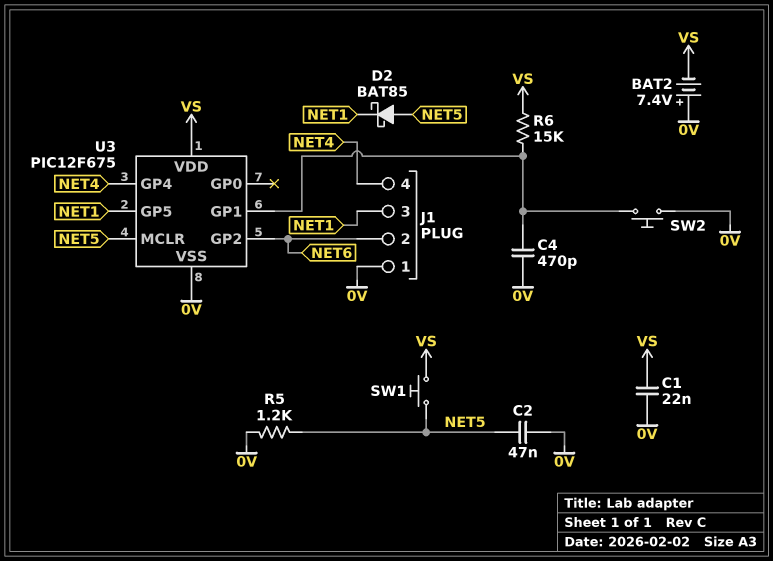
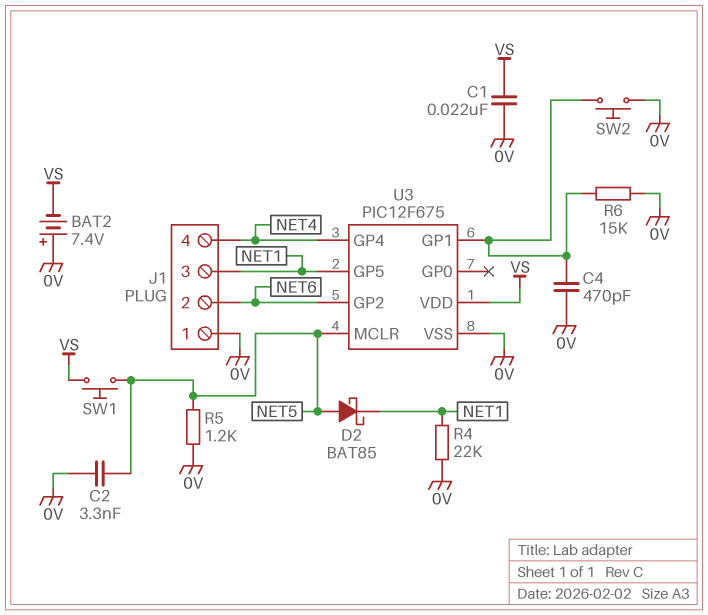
C2: 47nF (0V, NET5) -> 3.3nF (0V, NET5)
R4: none -> 22k (0V, NET1)
R6: 15k (U3/GP1, VS) -> 15k (0V, U3/GP1)

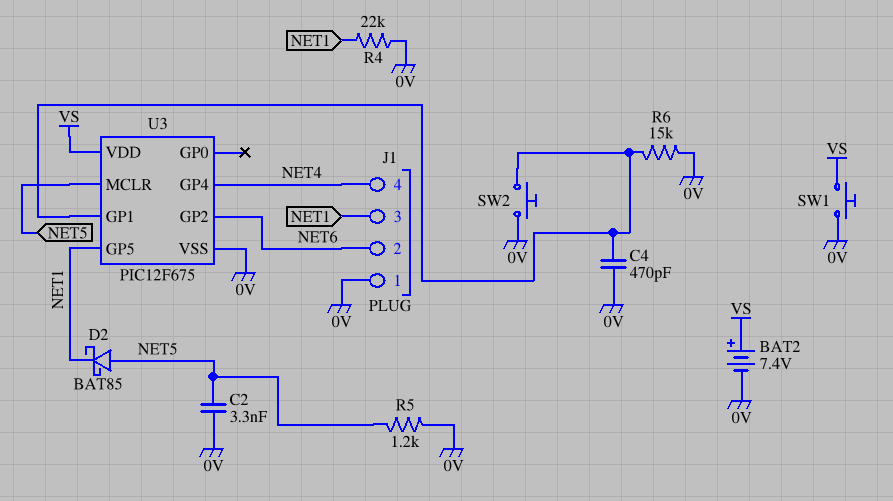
BAT2: 7.4V (plus 0V, minus VS) -> 7.4V (plus VS, minus 0V)
C1: 22nF (0V, VS) -> none
SW1: button (NET5, VS) -> button (0V, VS)

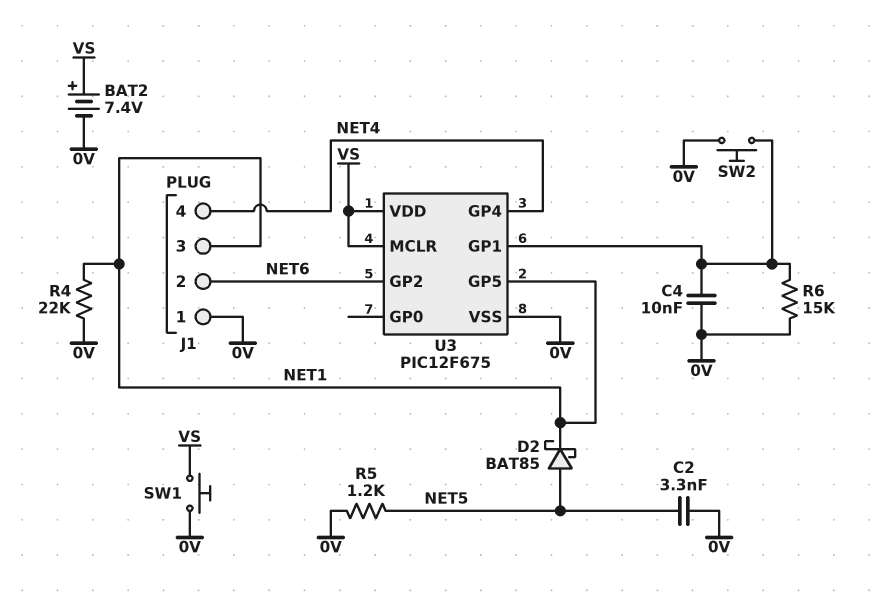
C4: 470pF (0V, U3/GP1) -> 10nF (0V, U3/GP1)
U3 pin MCLR: NET5 -> VS

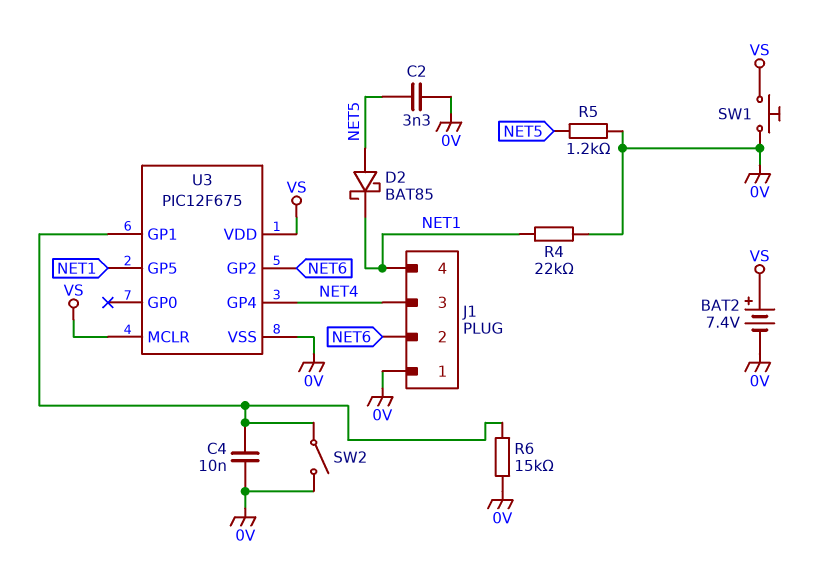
J1 pin 3: NET1 -> NET4
J1 pin 4: NET4 -> NET1
SW2: button (0V, U3/GP1) -> switch (0V, U3/GP1)

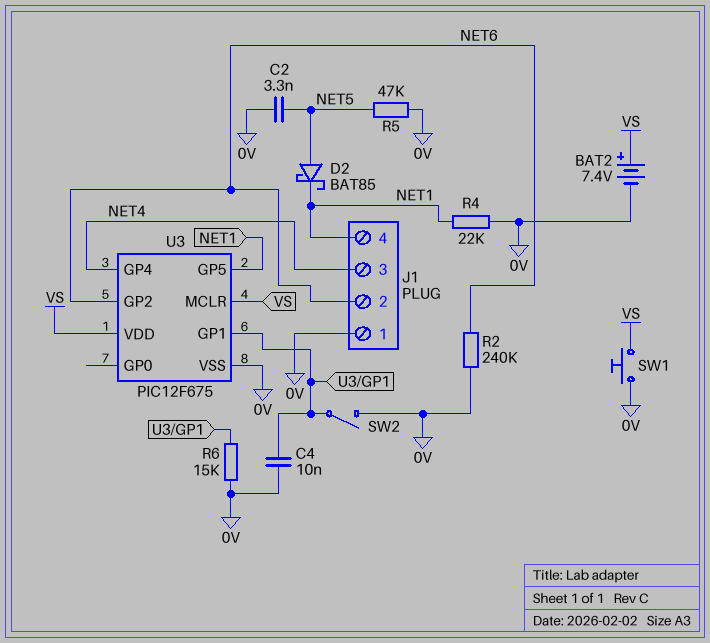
R2: none -> 240k (0V, NET6)
R5: 1.2k (0V, NET5) -> 47k (0V, NET5)

